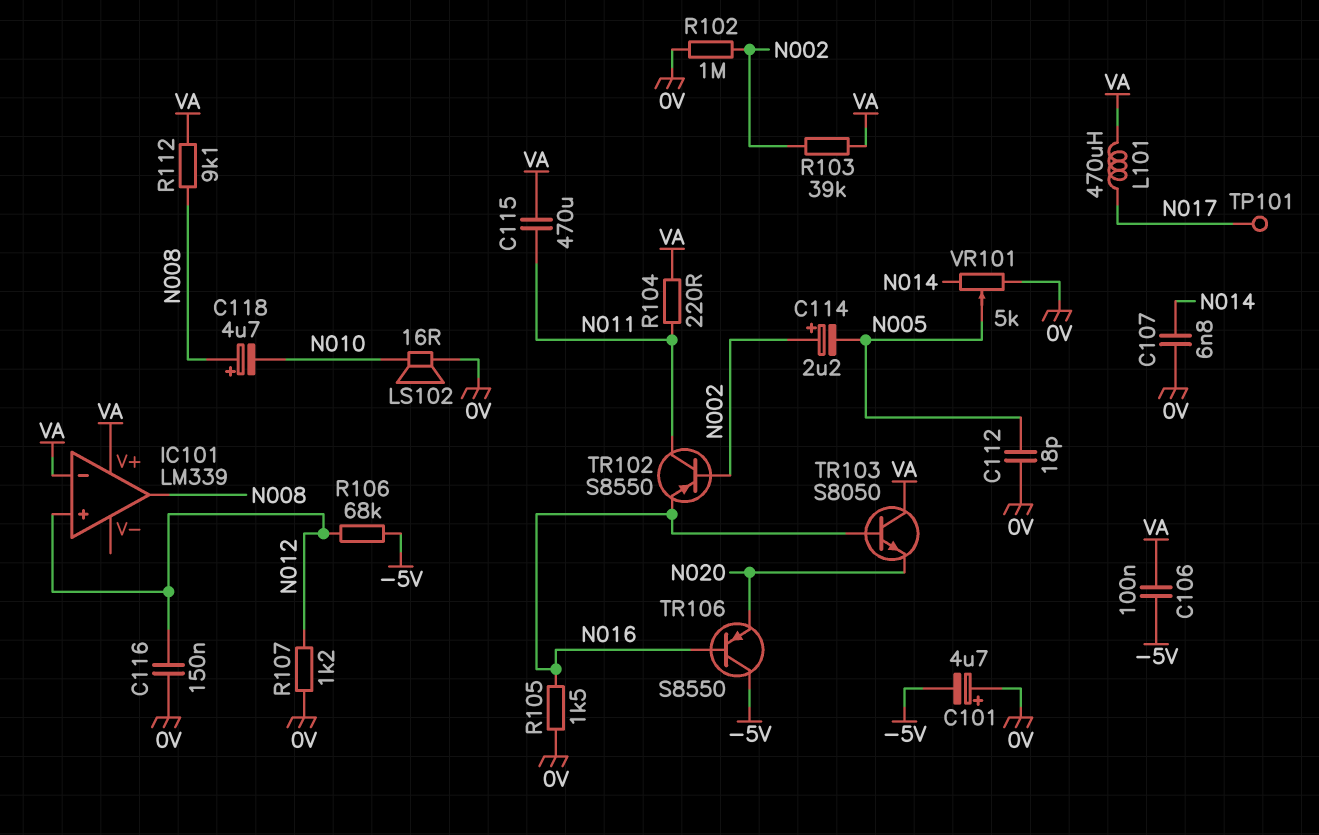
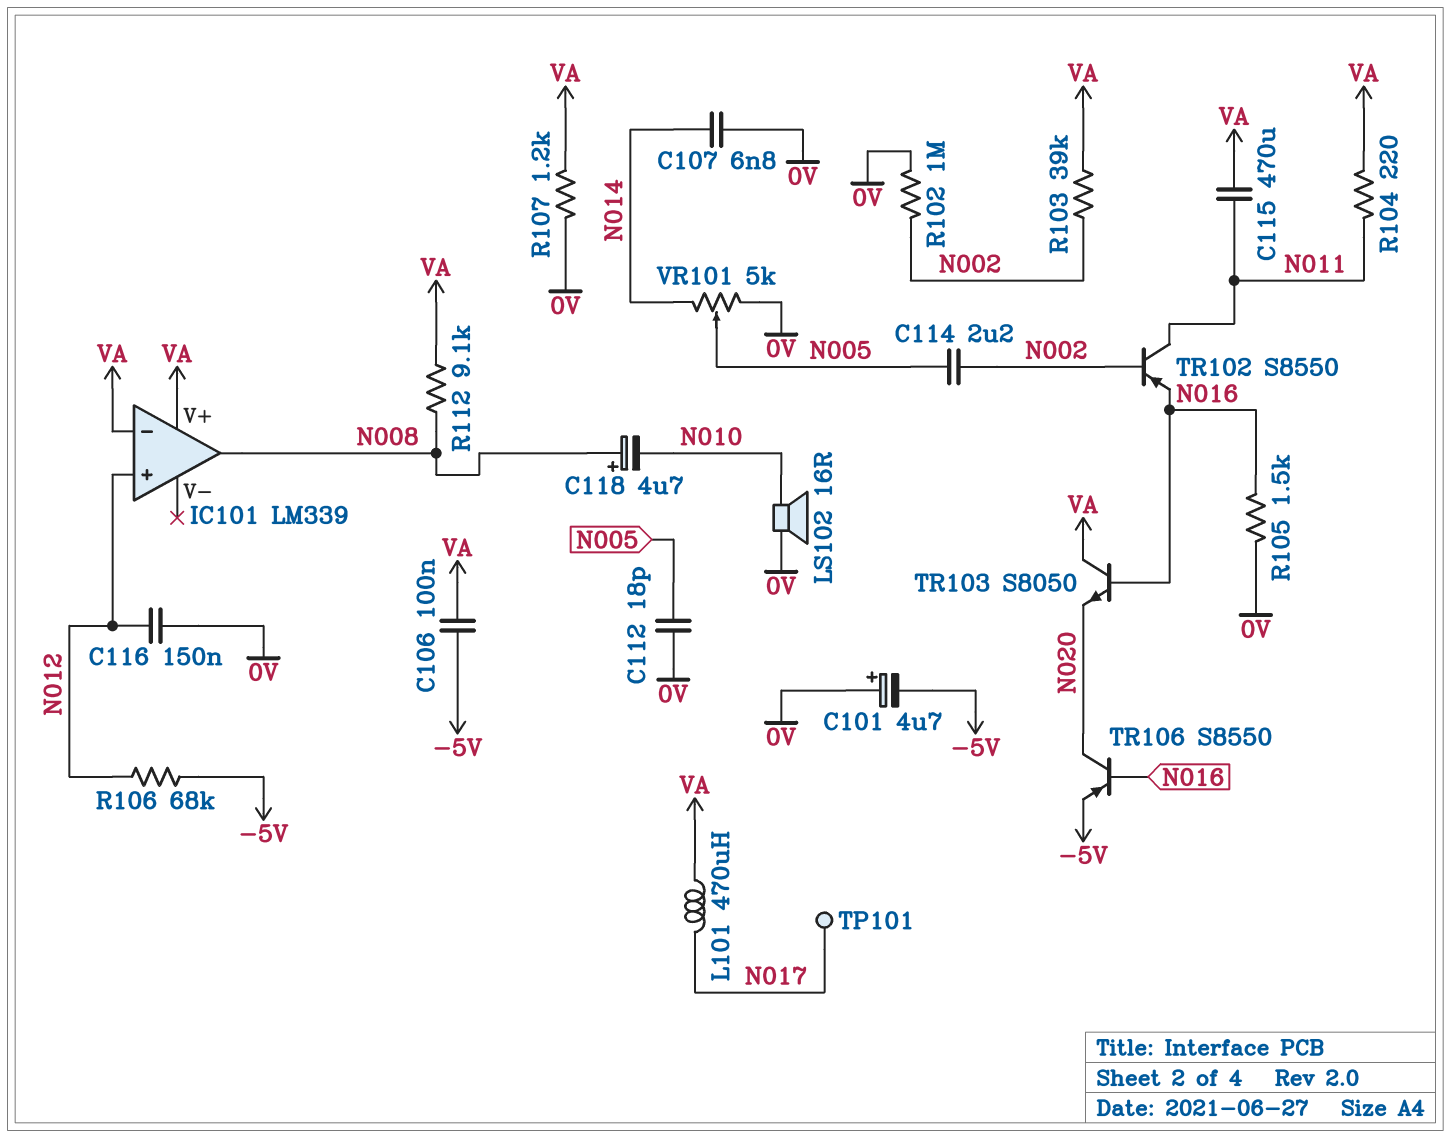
C114: 2.2uF (plus N002, minus N005) -> 2.2uF (N002, N005)
R107: 1.2k (0V, N012) -> 1.2k (0V, VA)
TR106: PNP S8550 (B N016, C -5V, E N020) -> PNP S8550 (B N016, C N020, E -5V)

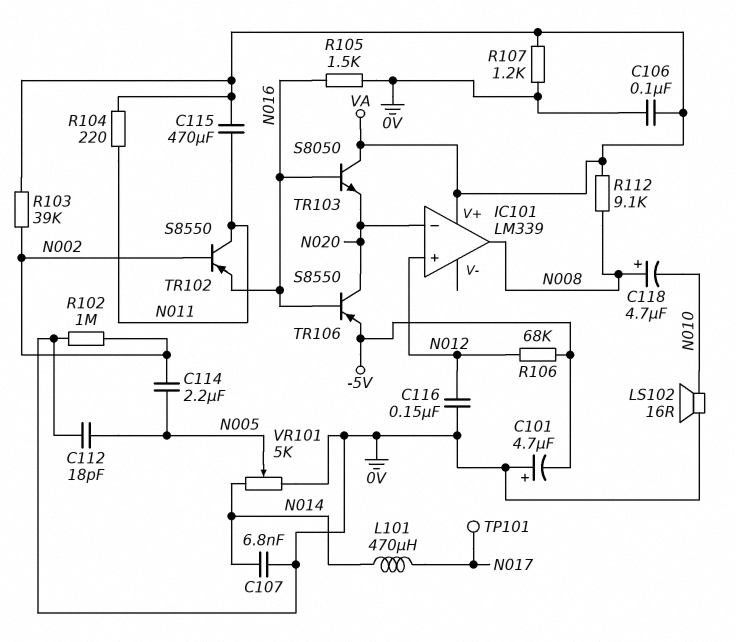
C106: 100nF (-5V, VA) -> 100nF (0V, VA)
IC101 pin in-: VA -> N020
L101: 470uH (N017, VA) -> 470uH (N014, N017)

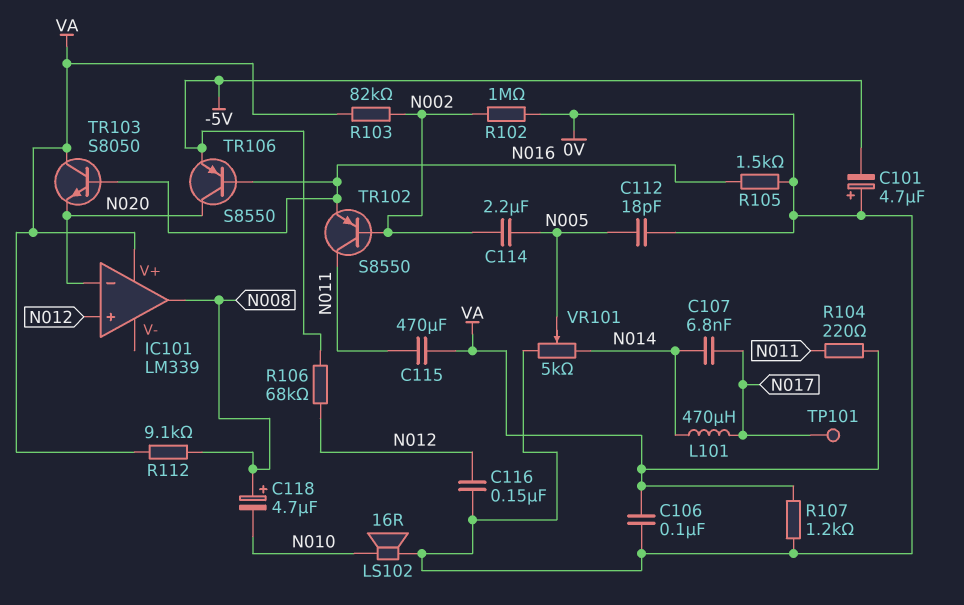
C107: 6.8nF (0V, N014) -> 6.8nF (N014, N017)
R103: 39k (N002, VA) -> 82k (N002, VA)

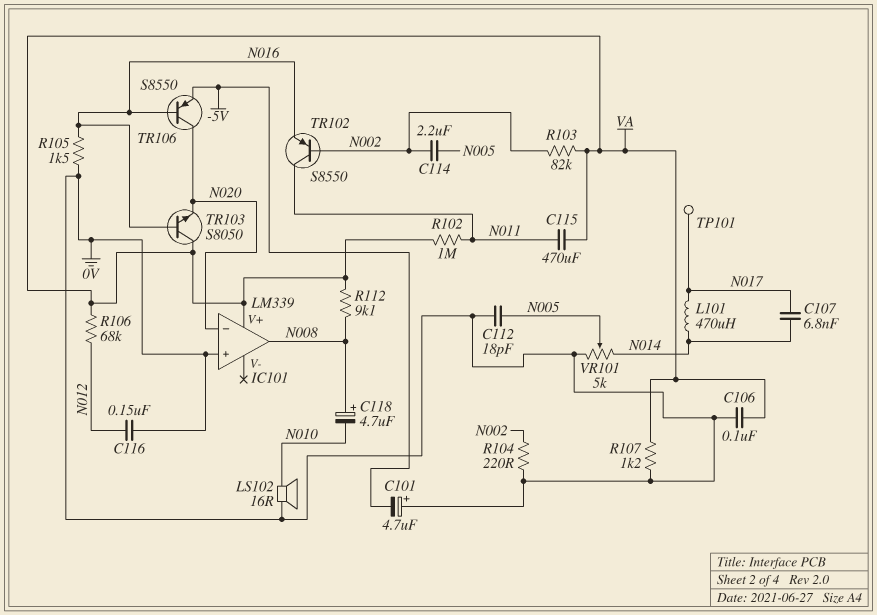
IC101 pin in+: N012 -> 0V
R102: 1M (0V, N002) -> 1M (N011, VA)
R104: 220 (N011, VA) -> 220 (0V, N002)
R106: 68k (-5V, N012) -> 68k (N012, VA)

